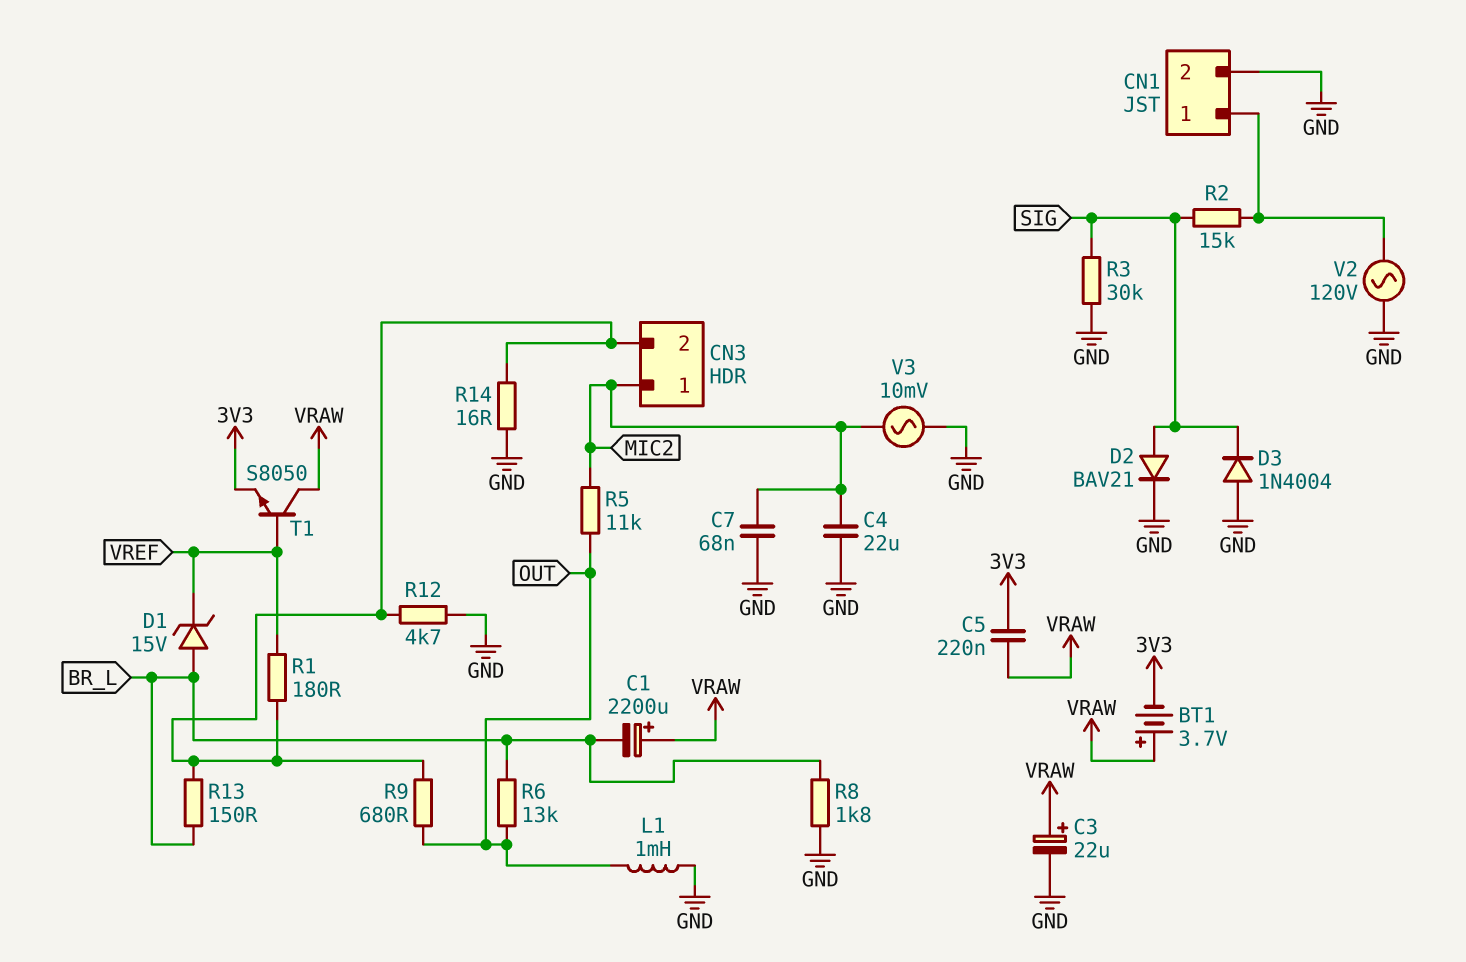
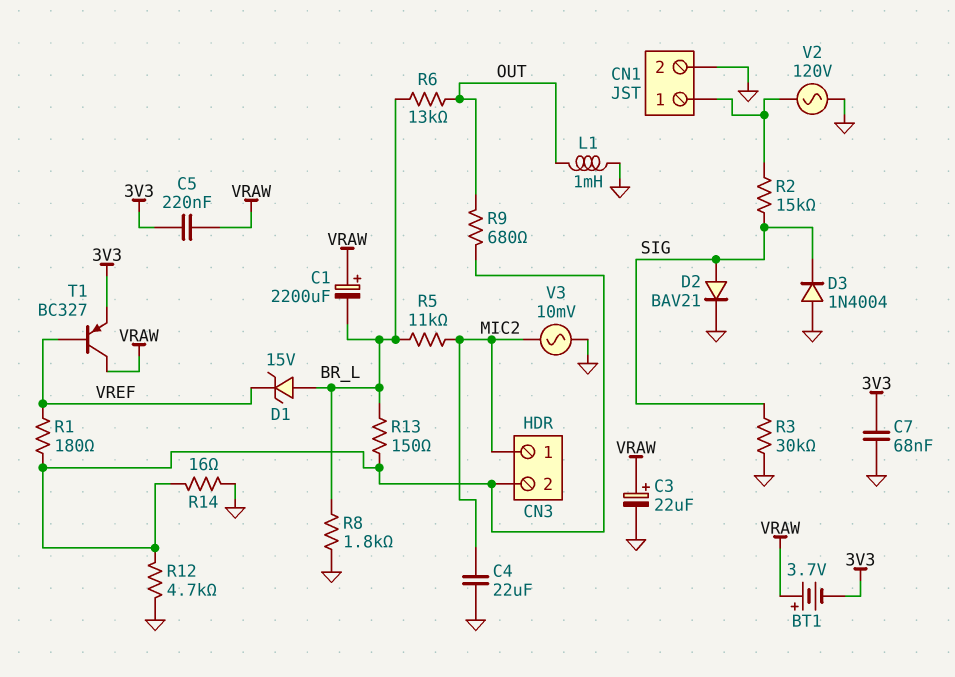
C7: 68nF (GND, MIC2) -> 68nF (3V3, GND)
R5: 11k (MIC2, OUT) -> 11k (BR_L, MIC2)
T1: NPN S8050 (B VREF, C VRAW, E 3V3) -> PNP BC327 (B VREF, C VRAW, E 3V3)

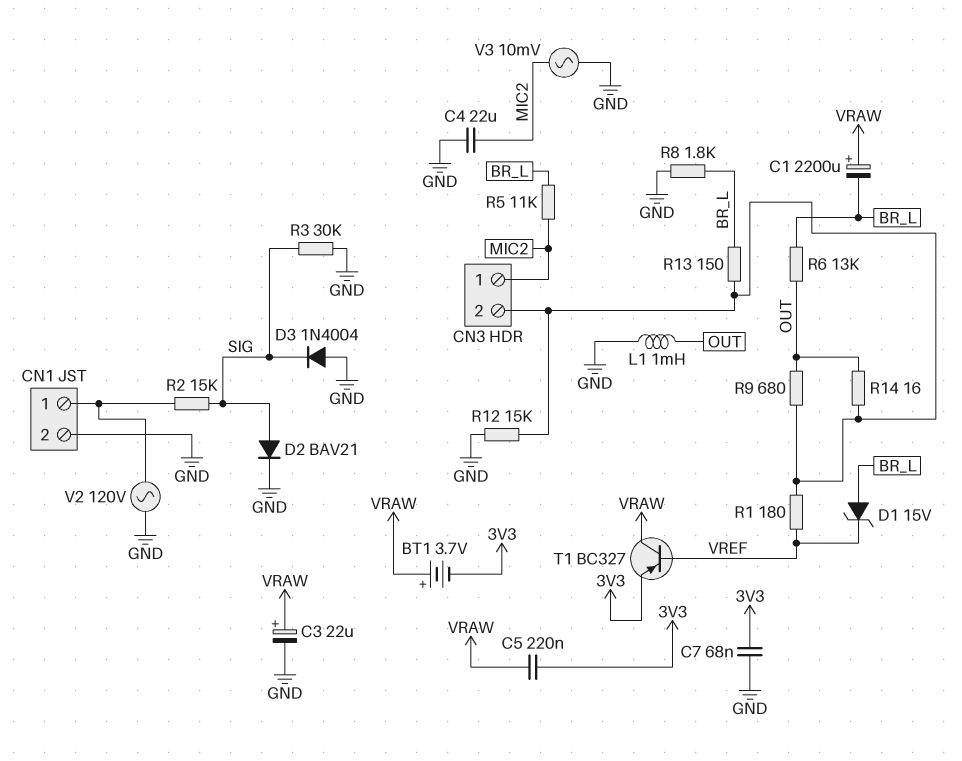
R12: 4.7k (CN3/2, GND) -> 15k (CN3/2, GND)
R14: 16 (CN3/2, GND) -> 16 (CN3/2, OUT)

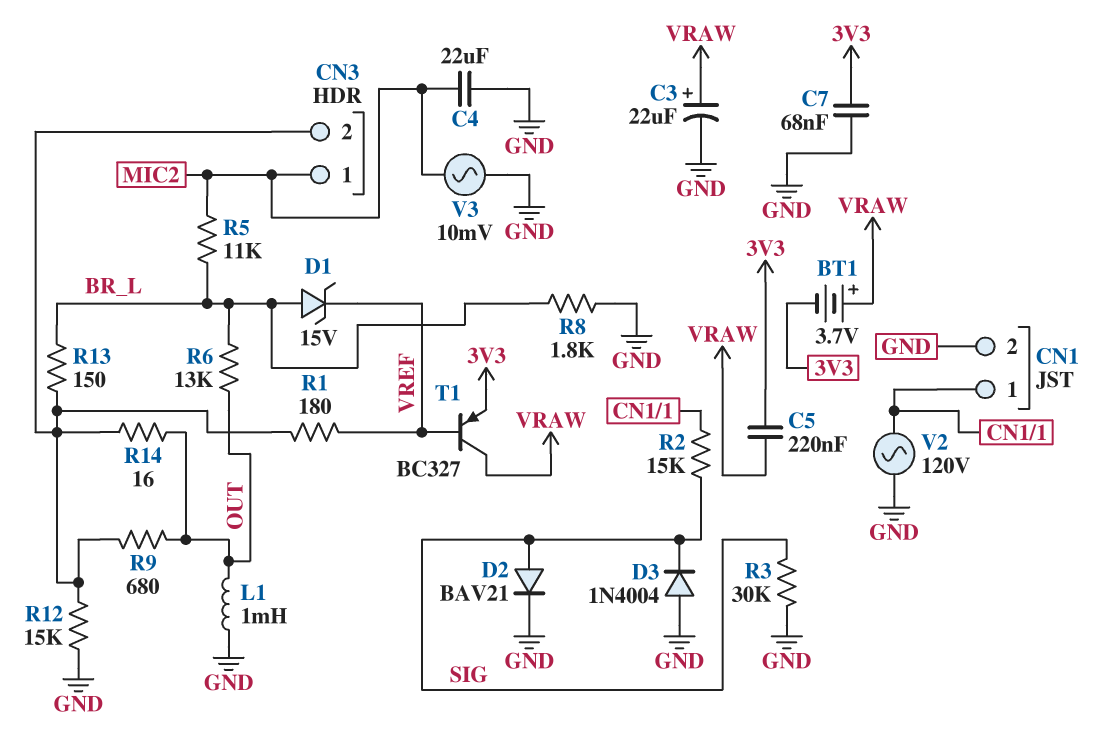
C1: 2200uF (plus VRAW, minus BR_L) -> none

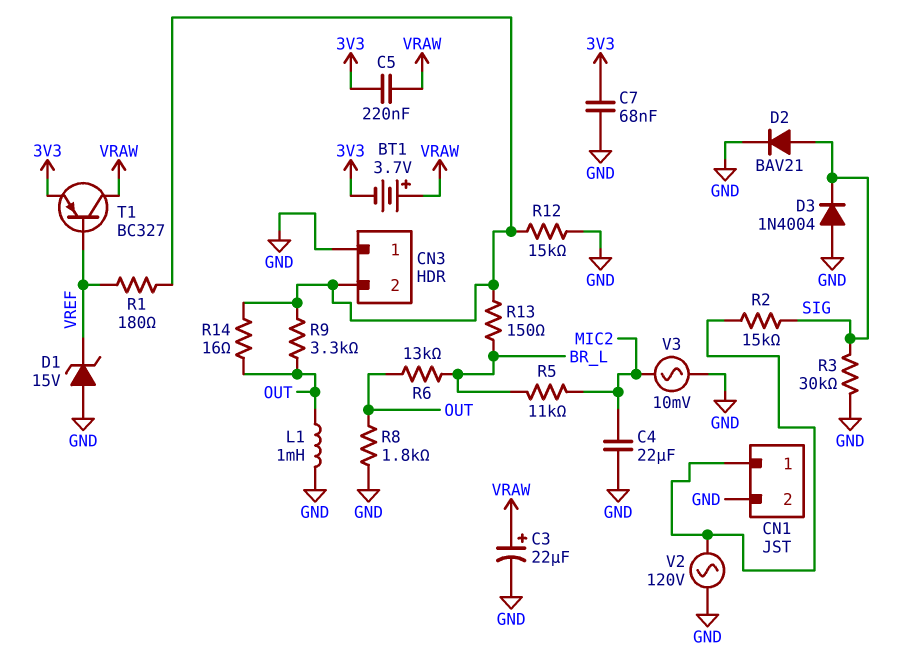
CN3 pin 1: MIC2 -> GND
D1: zener 15V (A BR_L, K VREF) -> zener 15V (A GND, K VREF)
R8: 1.8k (BR_L, GND) -> 1.8k (GND, OUT)
R9: 680 (CN3/2, OUT) -> 3.3k (CN3/2, OUT)

